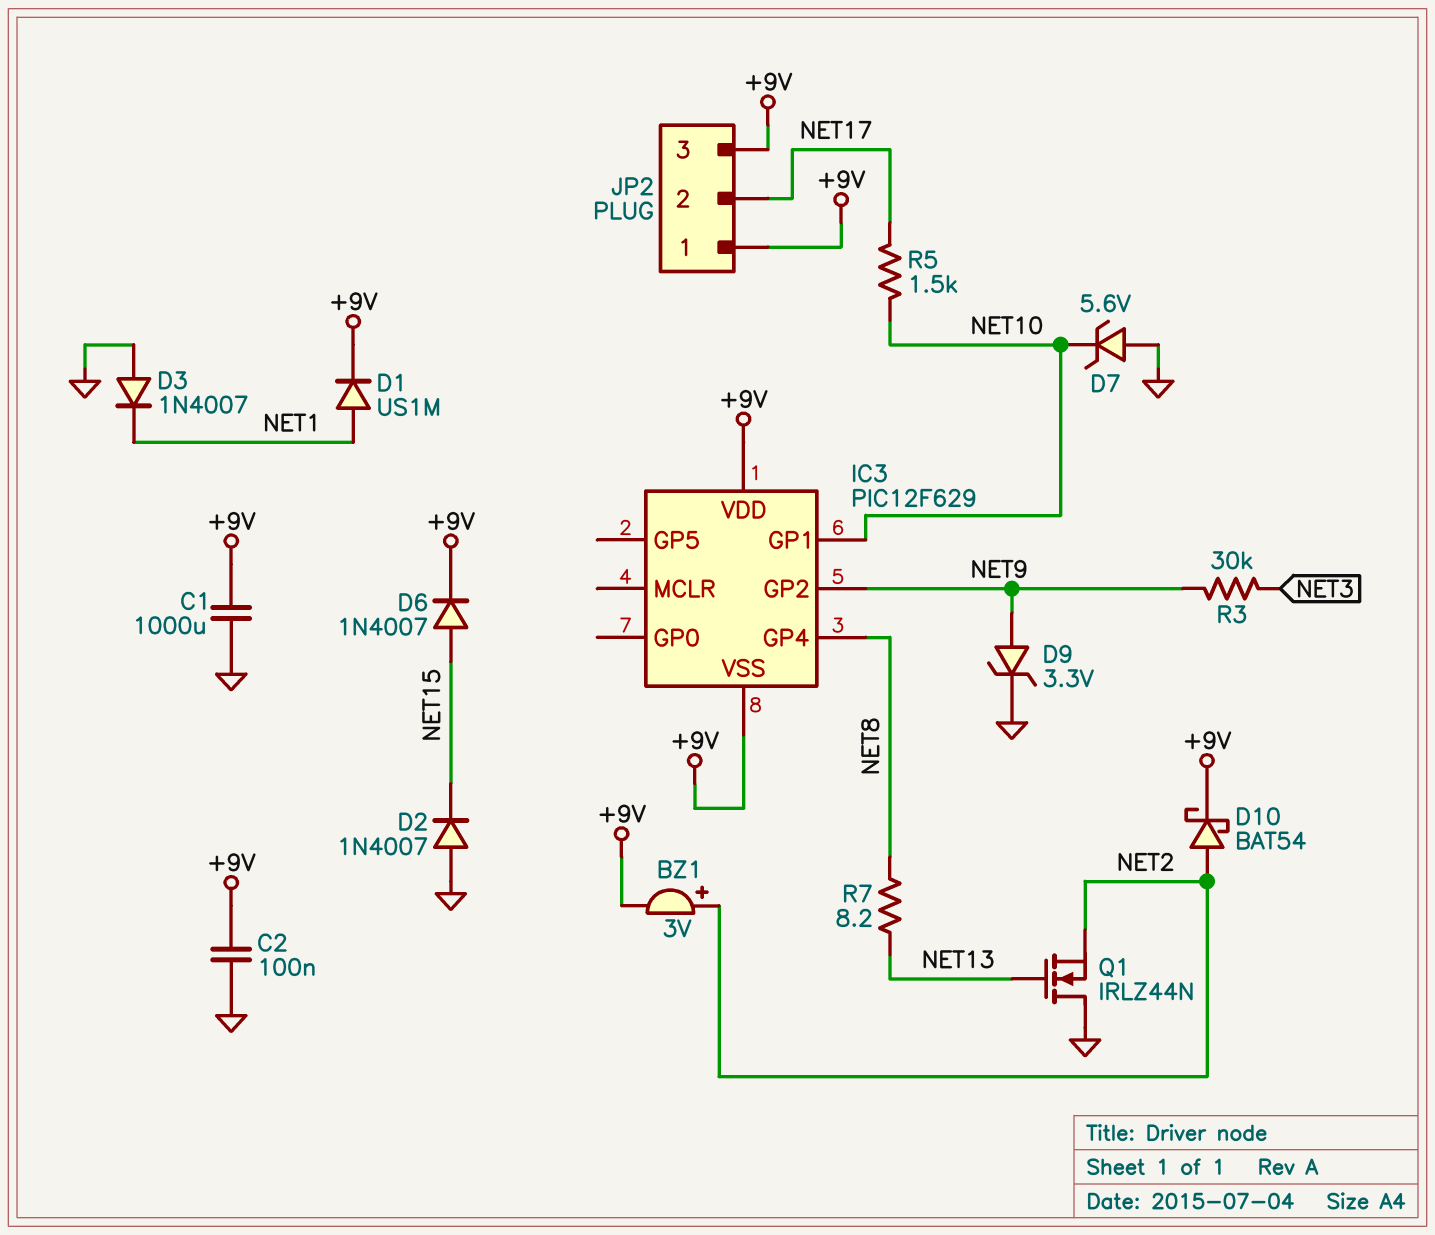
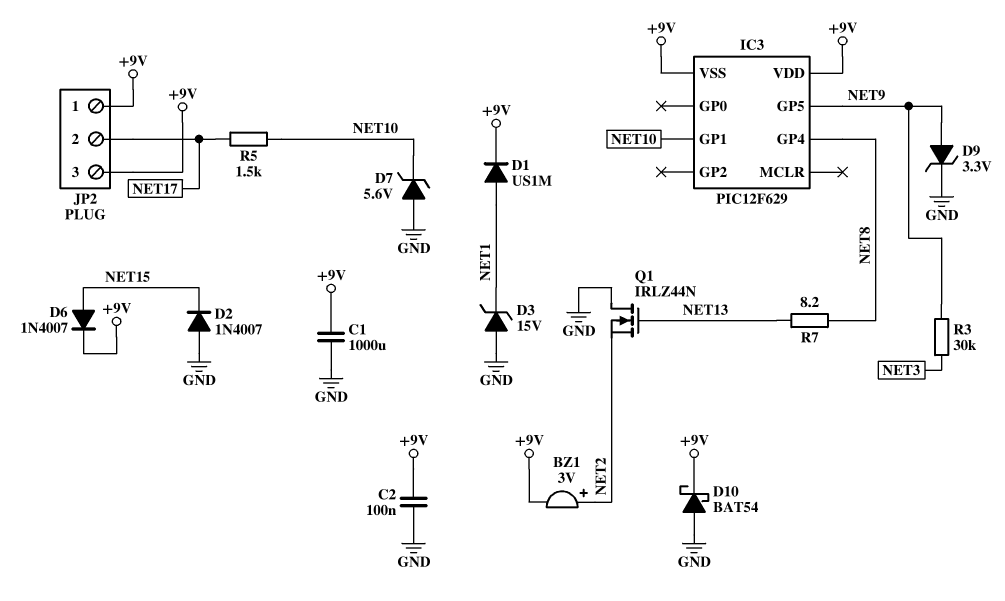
D3: diode 1N4007 (A GND, K NET1) -> zener 15V (A GND, K NET1)
D10: schottky BAT54 (A NET2, K +9V) -> schottky BAT54 (A GND, K +9V)
IC3 pin GP2: NET9 -> none
IC3 pin GP5: none -> NET9

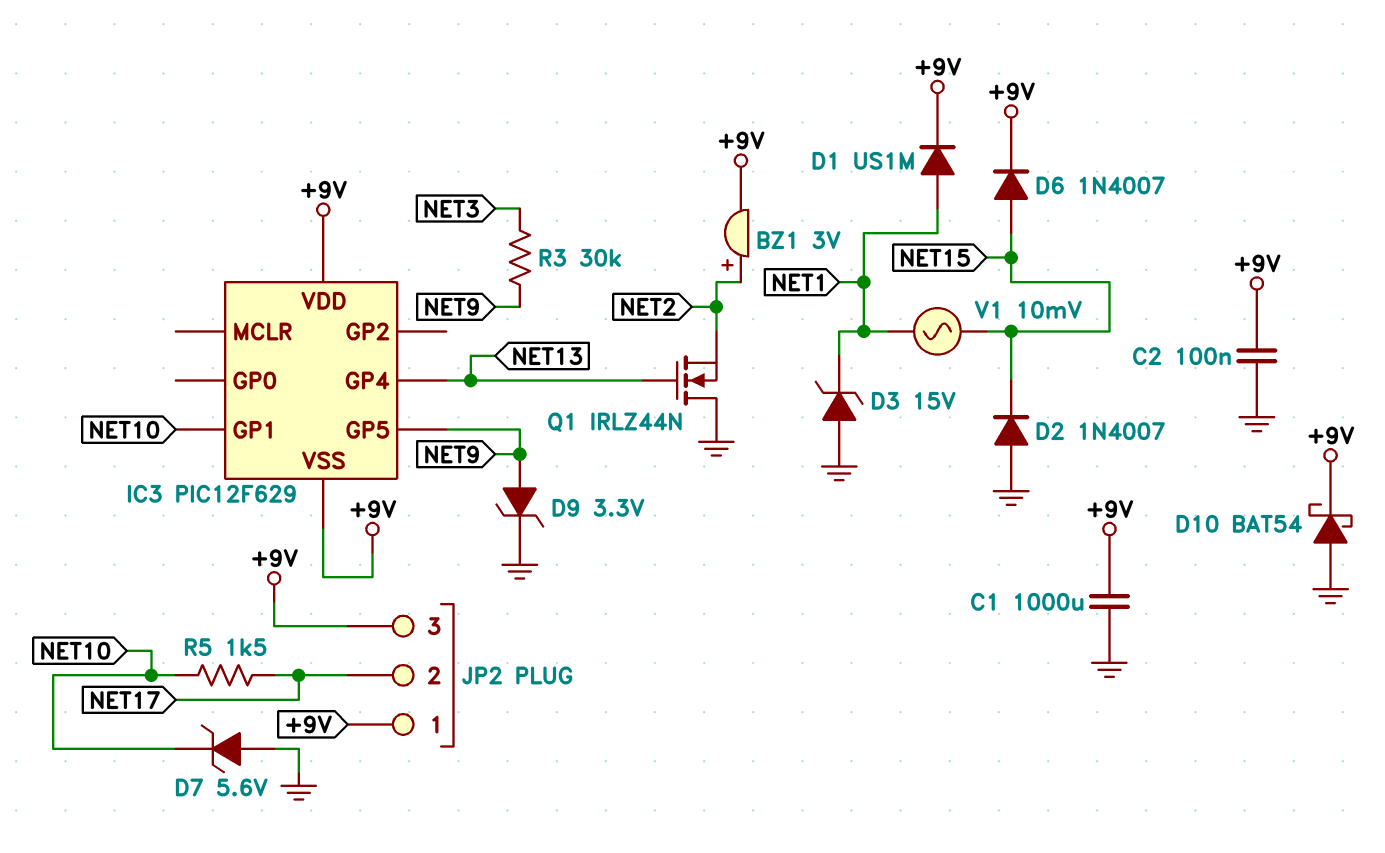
IC3 pin GP4: NET8 -> NET13
R7: 8.2 (NET8, NET13) -> none
V1: none -> AC 10mV (NET1, NET15)

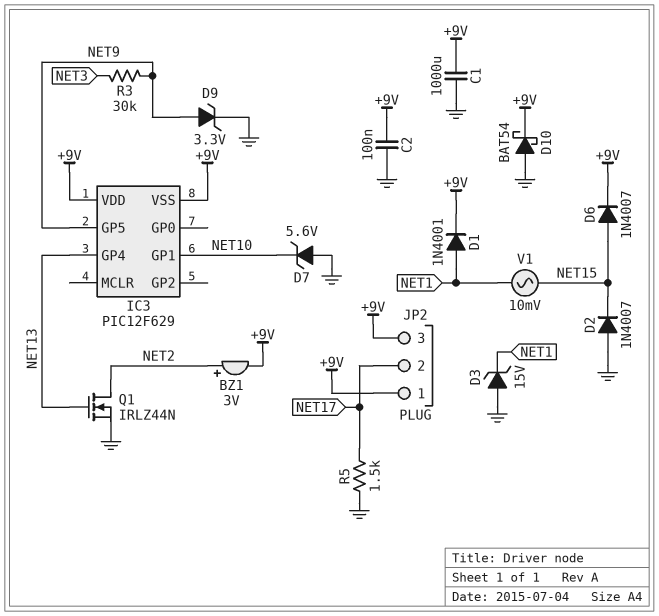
D1: diode US1M (A NET1, K +9V) -> diode 1N4001 (A NET1, K +9V)
Q1: NMOS IRLZ44N (G NET13, D GND, S NET2) -> NMOS IRLZ44N (G NET13, D NET2, S GND)
R5: 1.5k (NET10, NET17) -> 1.5k (GND, NET17)

